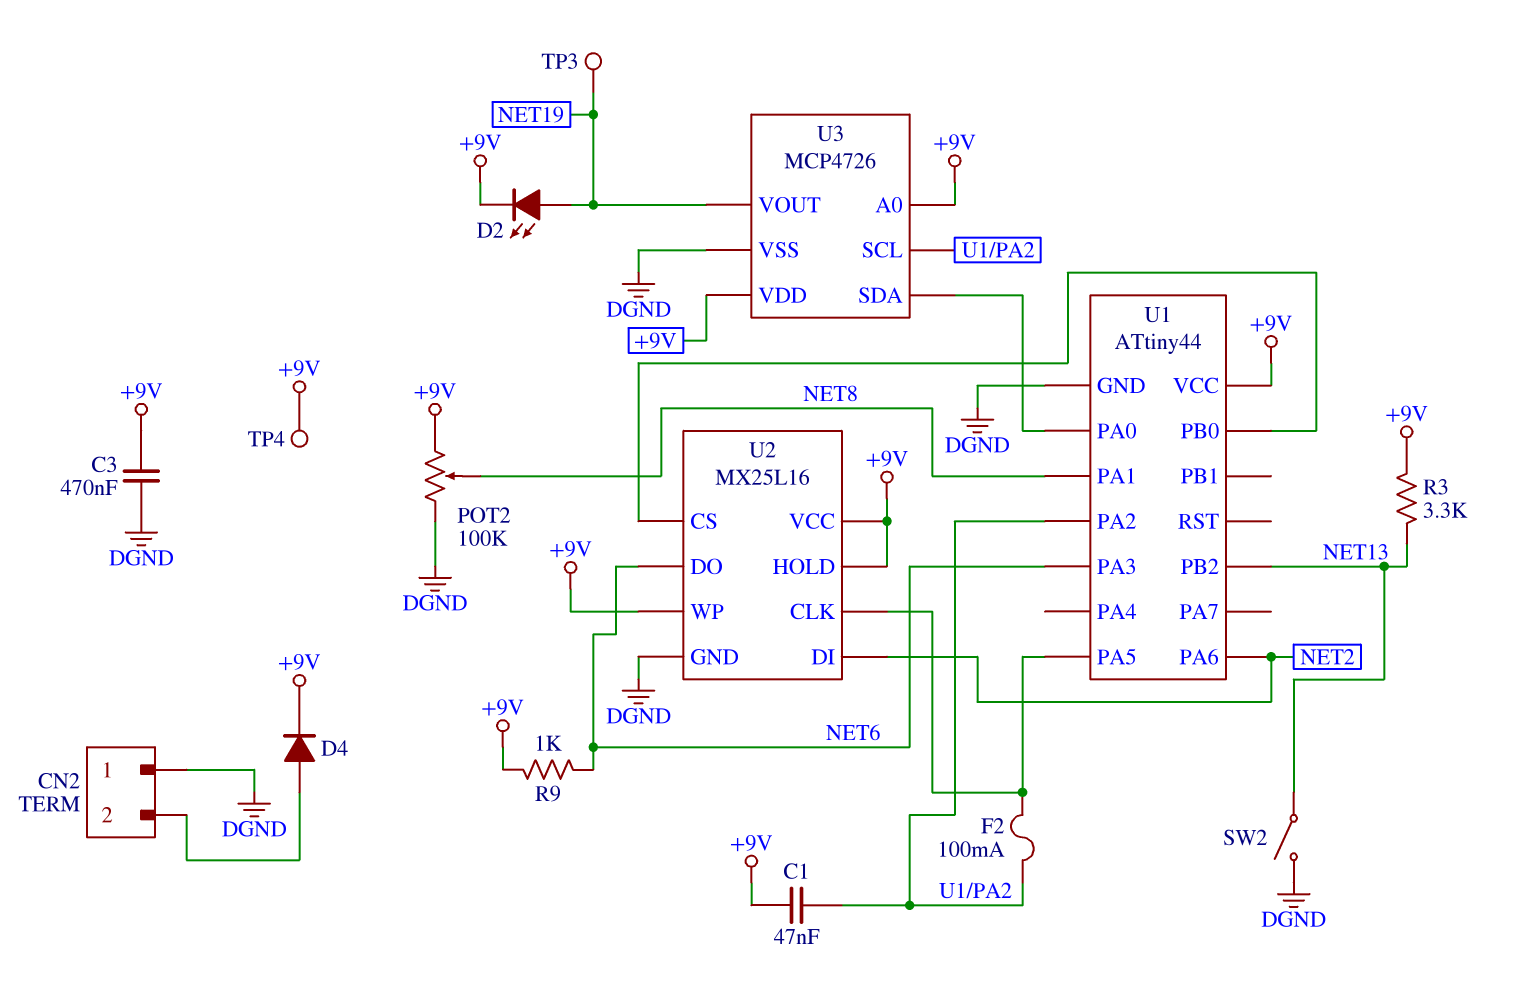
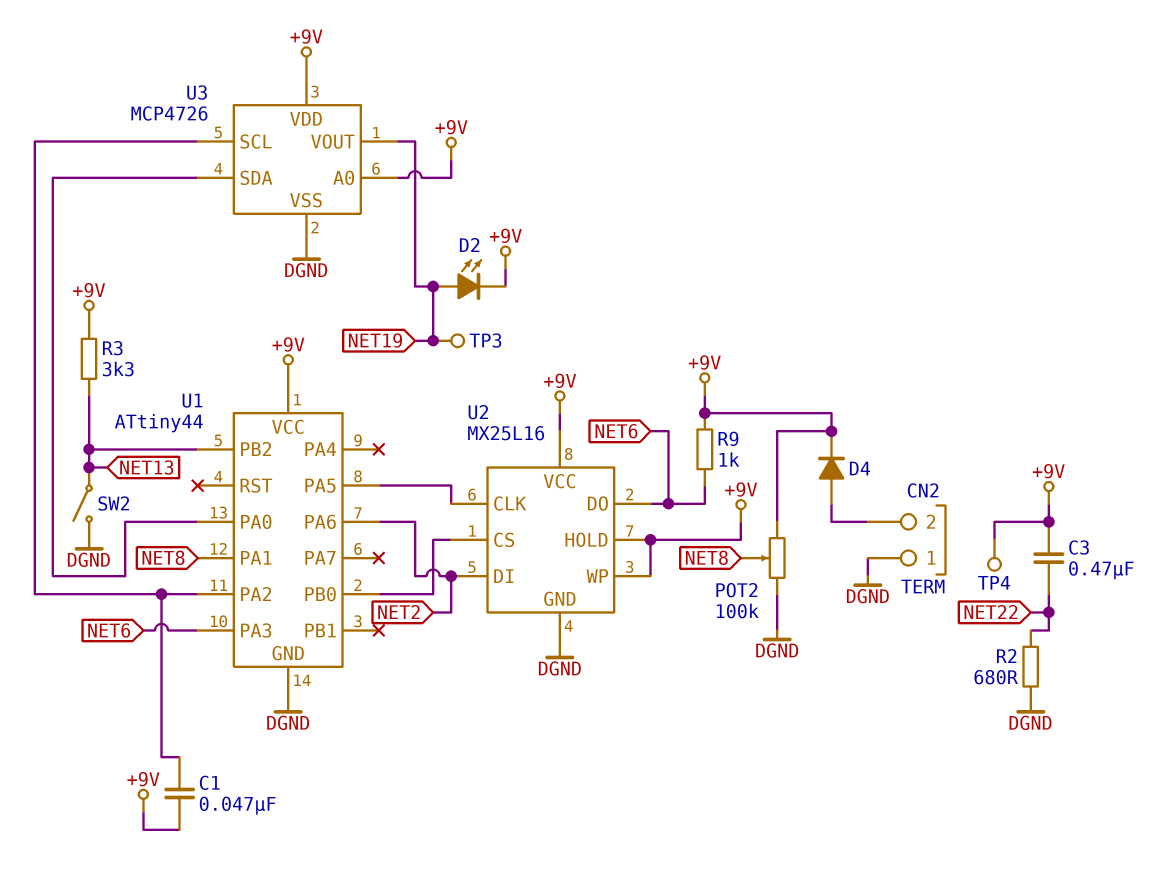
C3: 470nF (+9V, DGND) -> 470nF (+9V, NET22)
F2: 100mA (U1/PA2, U1/PA5) -> none
R2: none -> 680 (DGND, NET22)

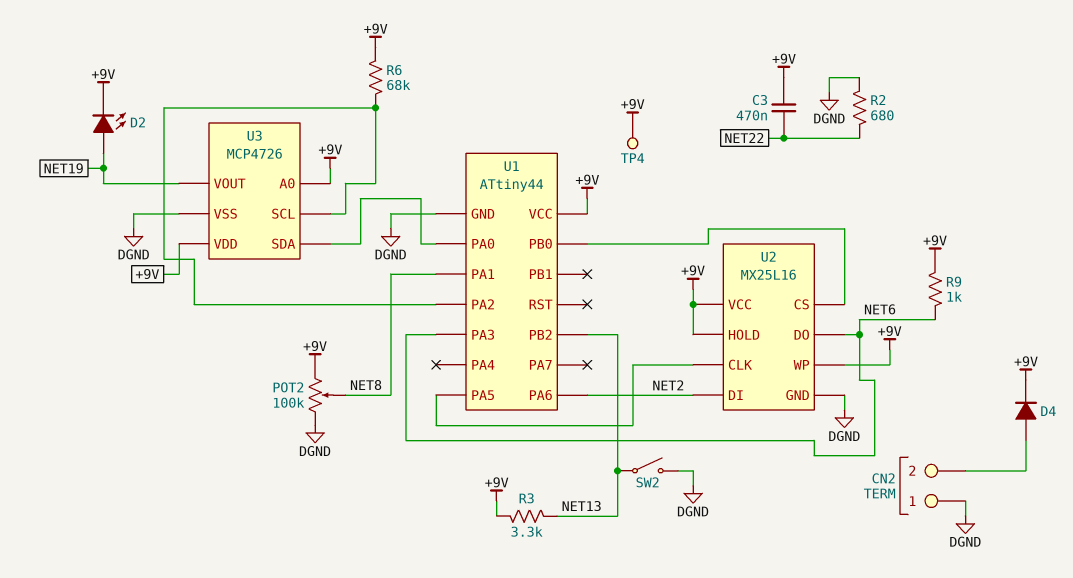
C1: 47nF (+9V, U1/PA2) -> none
R6: none -> 68k (+9V, U1/PA2)
TP3: test point (NET19) -> none

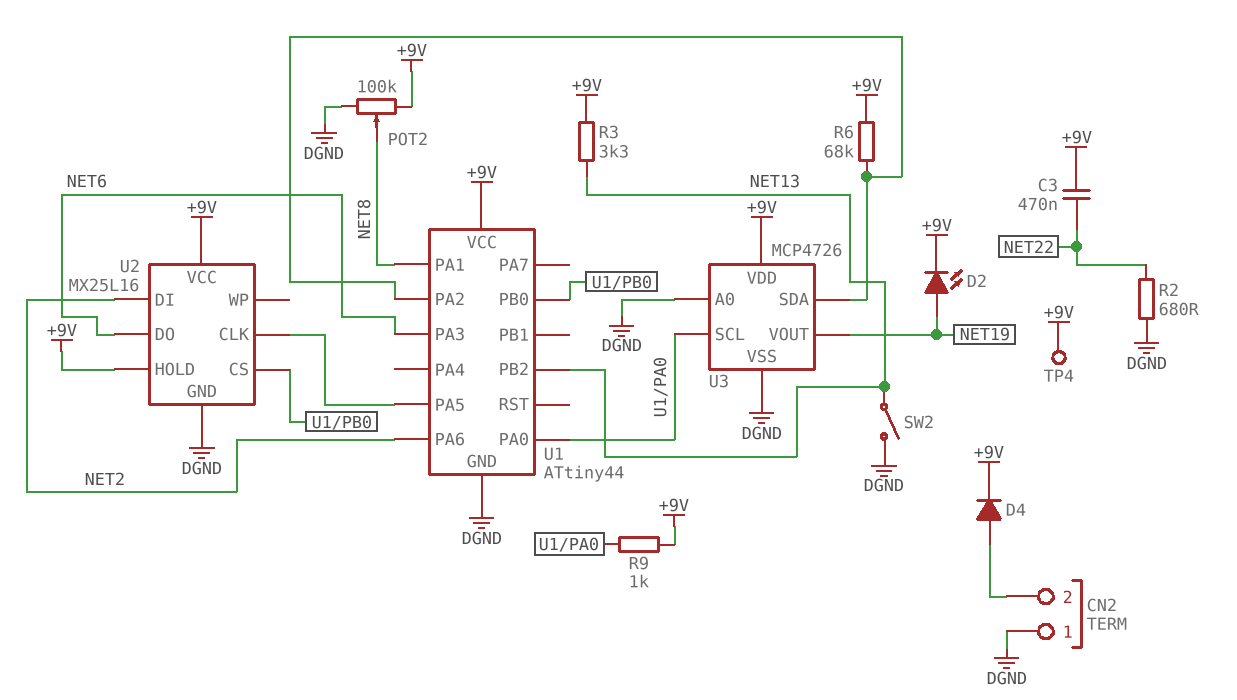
R9: 1k (+9V, NET6) -> 1k (+9V, U1/PA0)
U2 pin WP: +9V -> none
U3 pin A0: +9V -> DGND
U3 pin SCL: U1/PA2 -> U1/PA0
U3 pin SDA: U1/PA0 -> U1/PA2

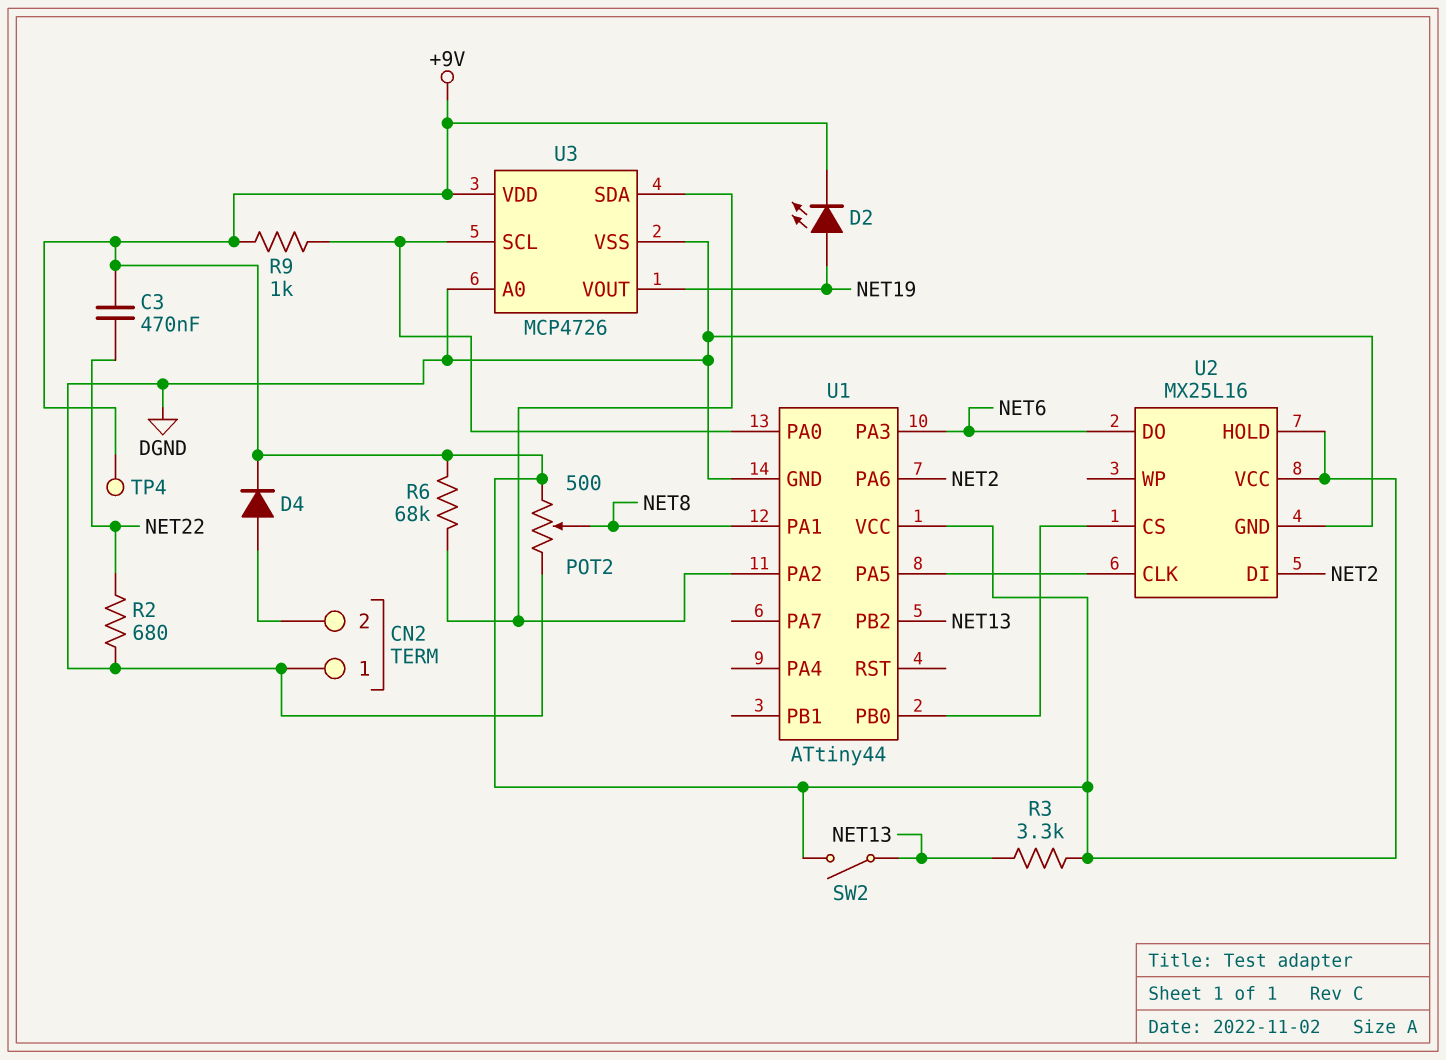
POT2: 100k (+9V, DGND, wiper NET8) -> 500 (+9V, DGND, wiper NET8)
SW2: switch (DGND, NET13) -> switch (+9V, NET13)

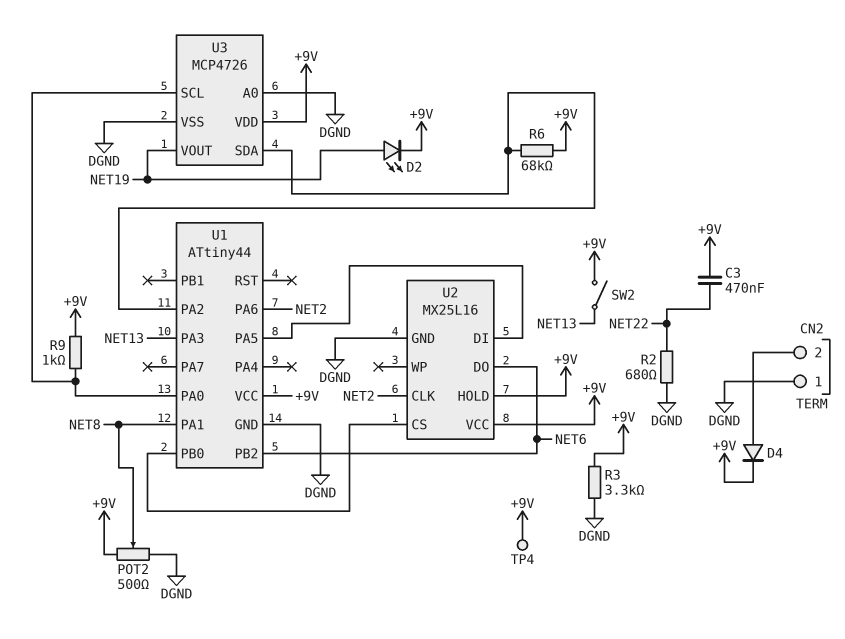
R3: 3.3k (+9V, NET13) -> 3.3k (+9V, DGND)
U1 pin PA3: NET6 -> NET13
U1 pin PB2: NET13 -> NET6
U2 pin CLK: U1/PA5 -> NET2
U2 pin DI: NET2 -> U1/PA5

